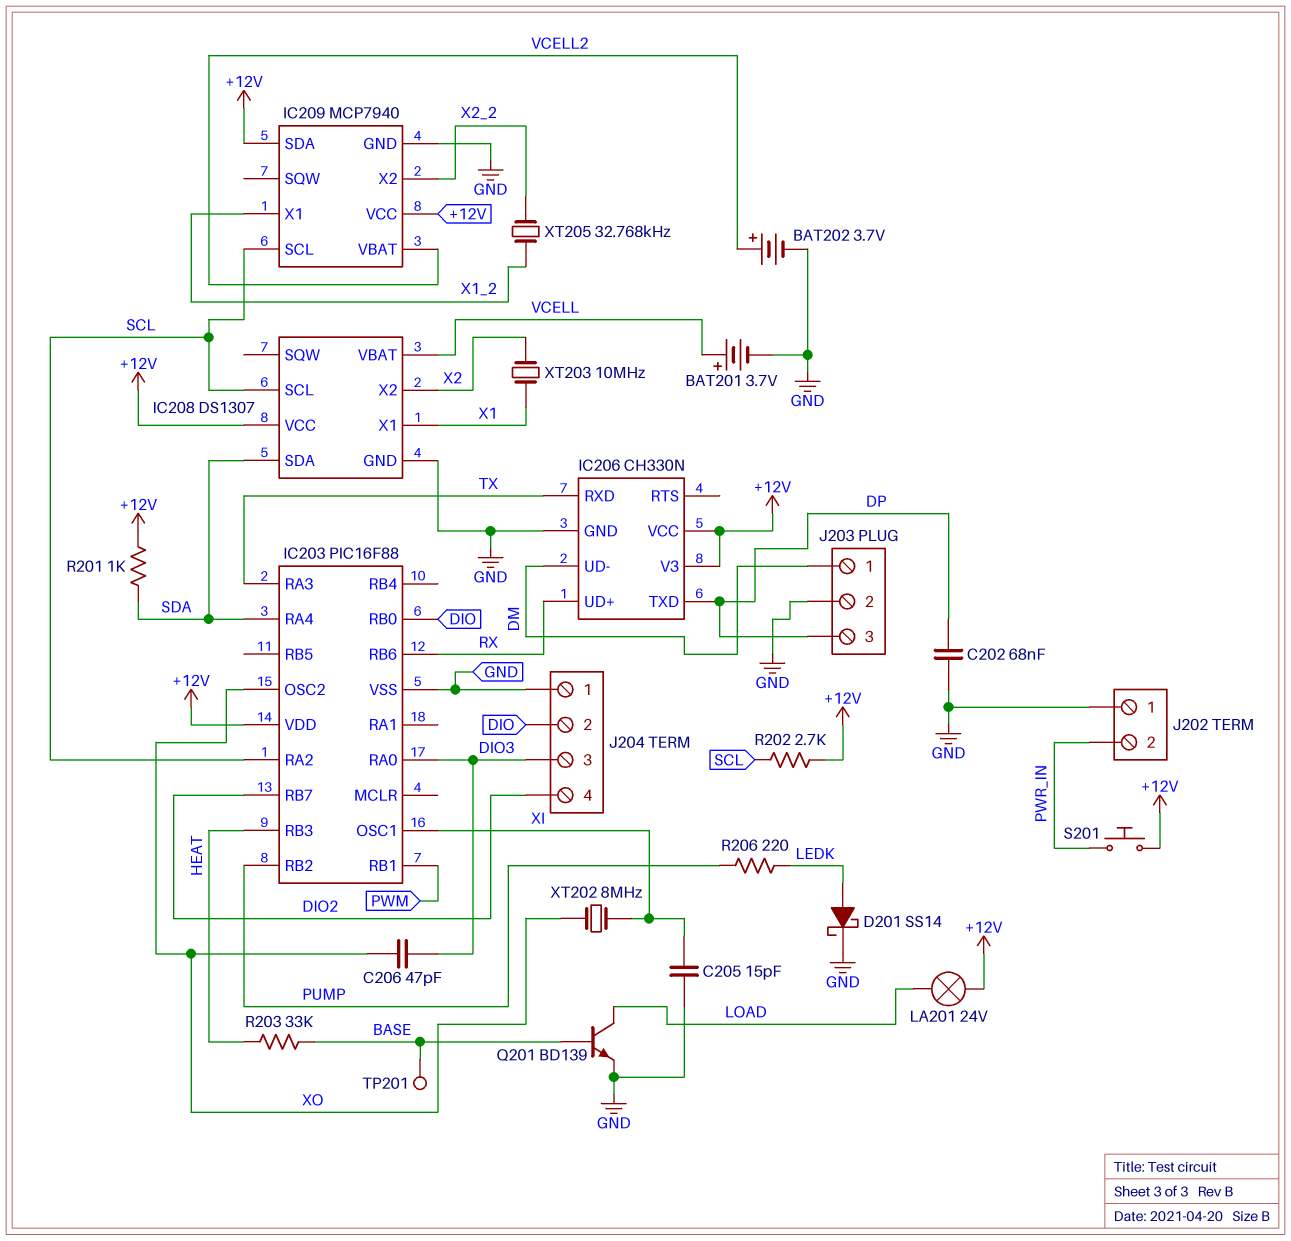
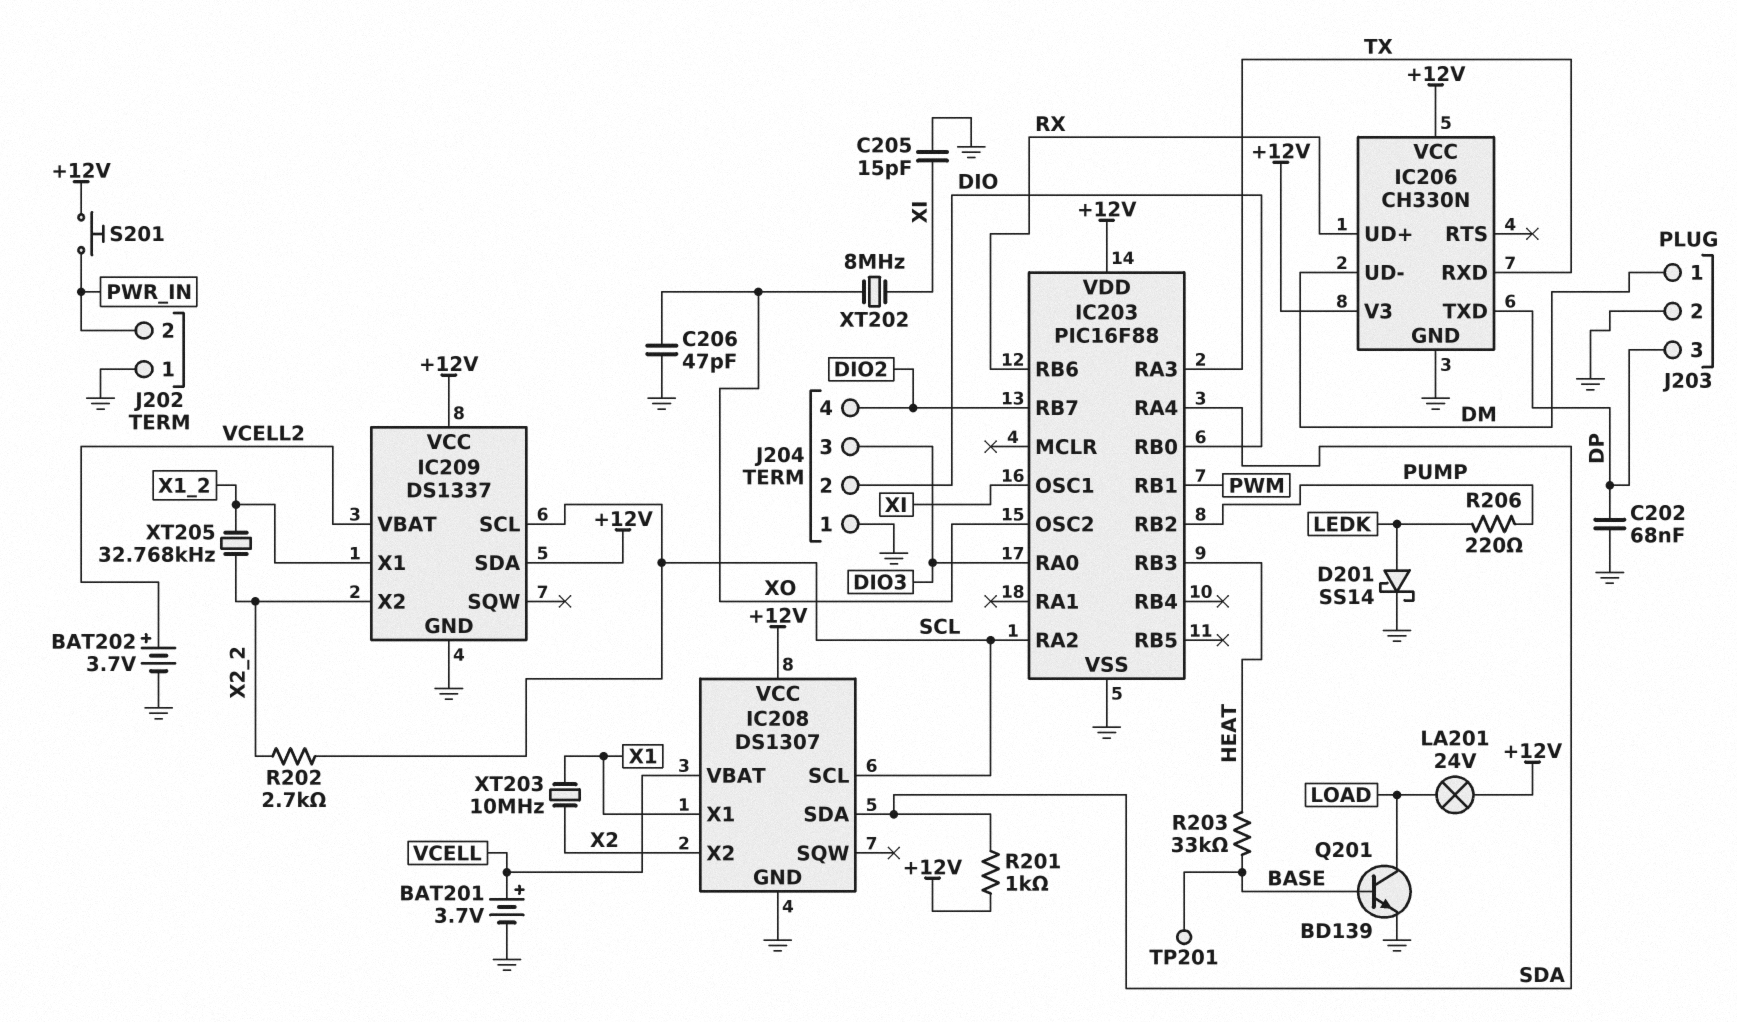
C206: 47pF (DIO3, XO) -> 47pF (GND, XO)
IC209: MCP7940 -> DS1337
R202: 2.7k (+12V, SCL) -> 2.7k (SCL, X2_2)

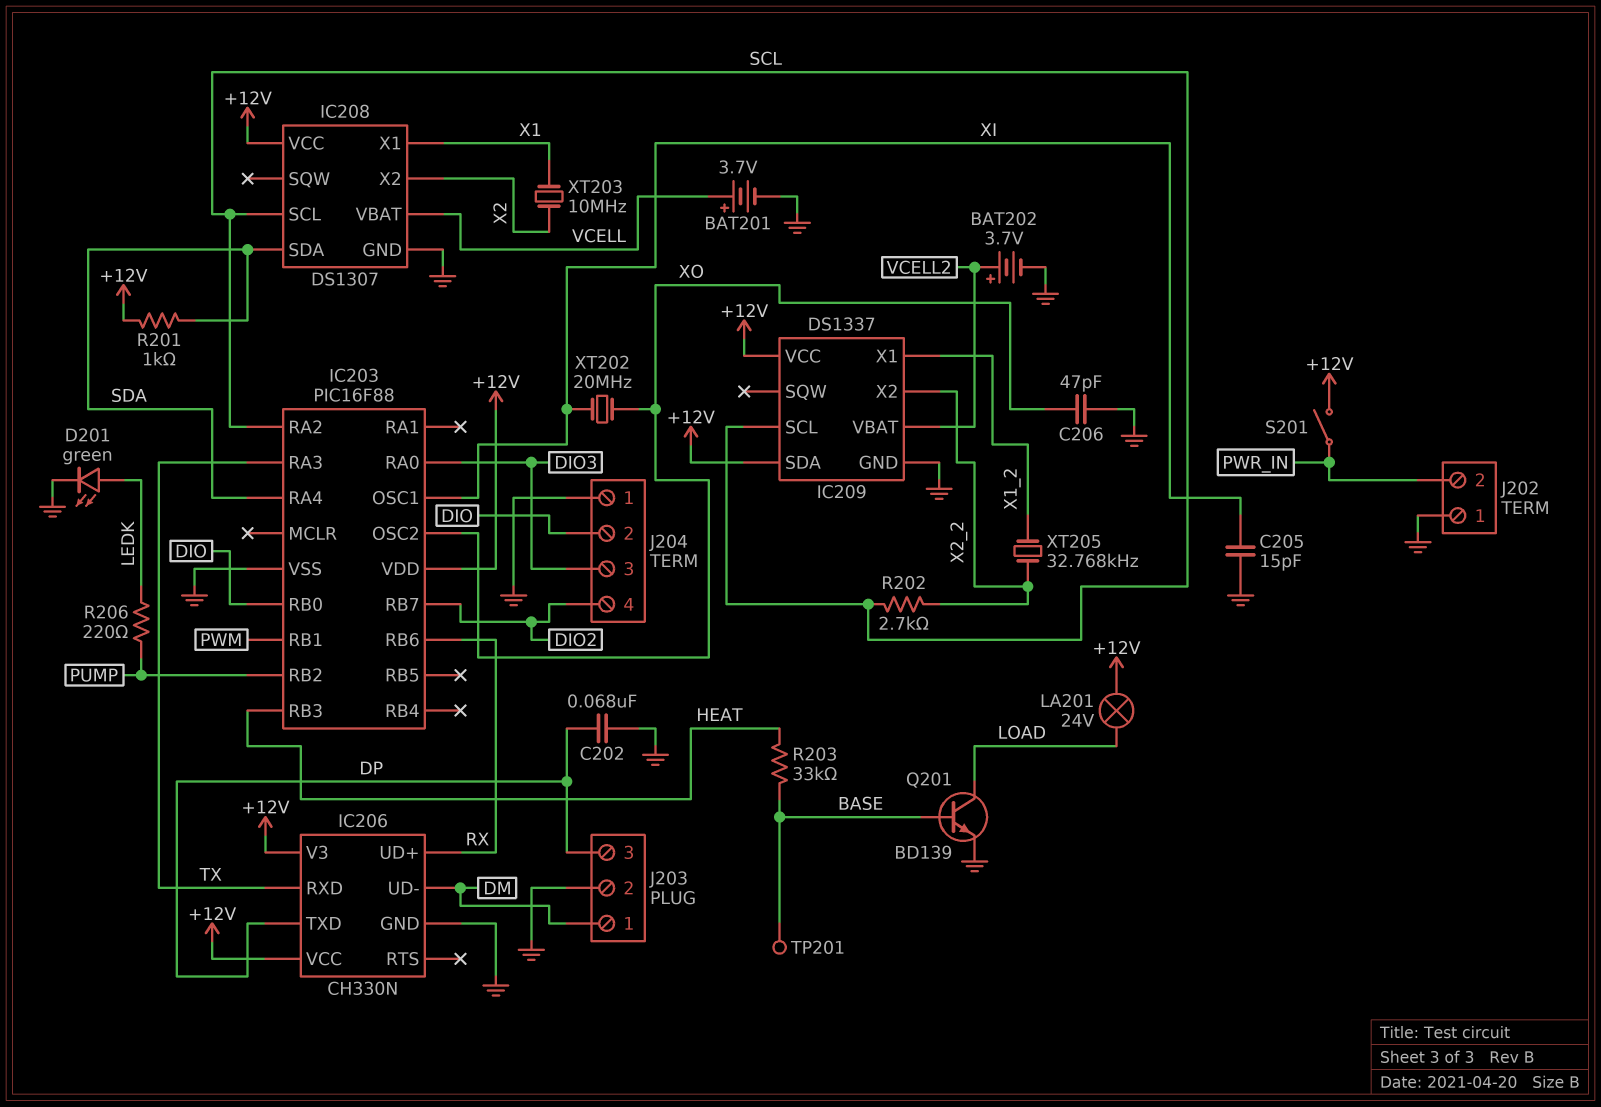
D201: schottky SS14 (A LEDK, K GND) -> LED green (A LEDK, K GND)
S201: button (+12V, PWR_IN) -> switch (+12V, PWR_IN)
XT202: 8MHz (XI, XO) -> 20MHz (XI, XO)

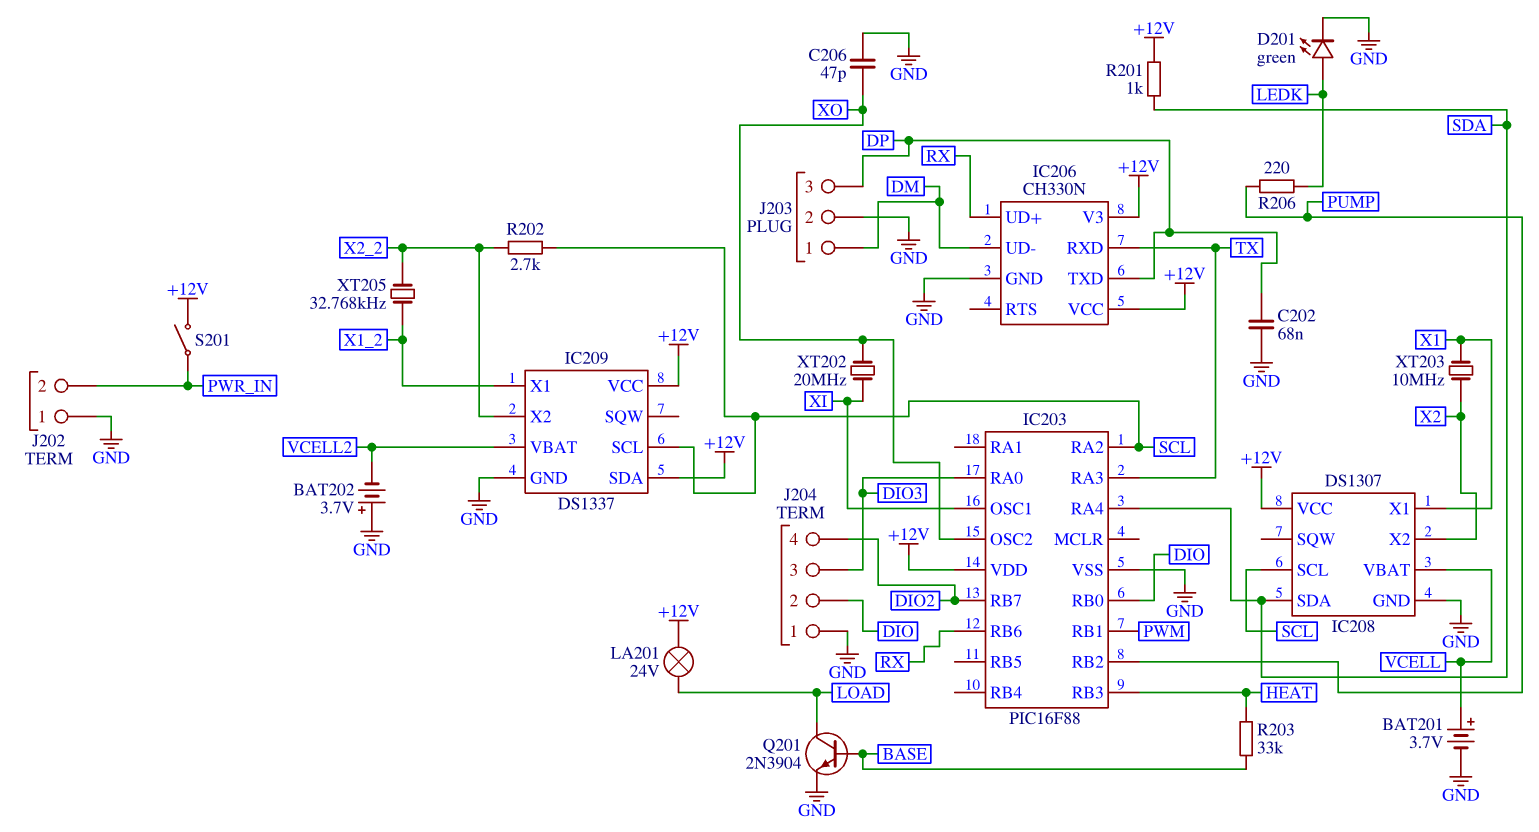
BAT202: 3.7V (plus VCELL2, minus GND) -> 3.7V (plus GND, minus VCELL2)
C205: 15pF (GND, XI) -> none
Q201: NPN BD139 (B BASE, C LOAD, E GND) -> NPN 2N3904 (B BASE, C LOAD, E GND)
TP201: test point (BASE) -> none

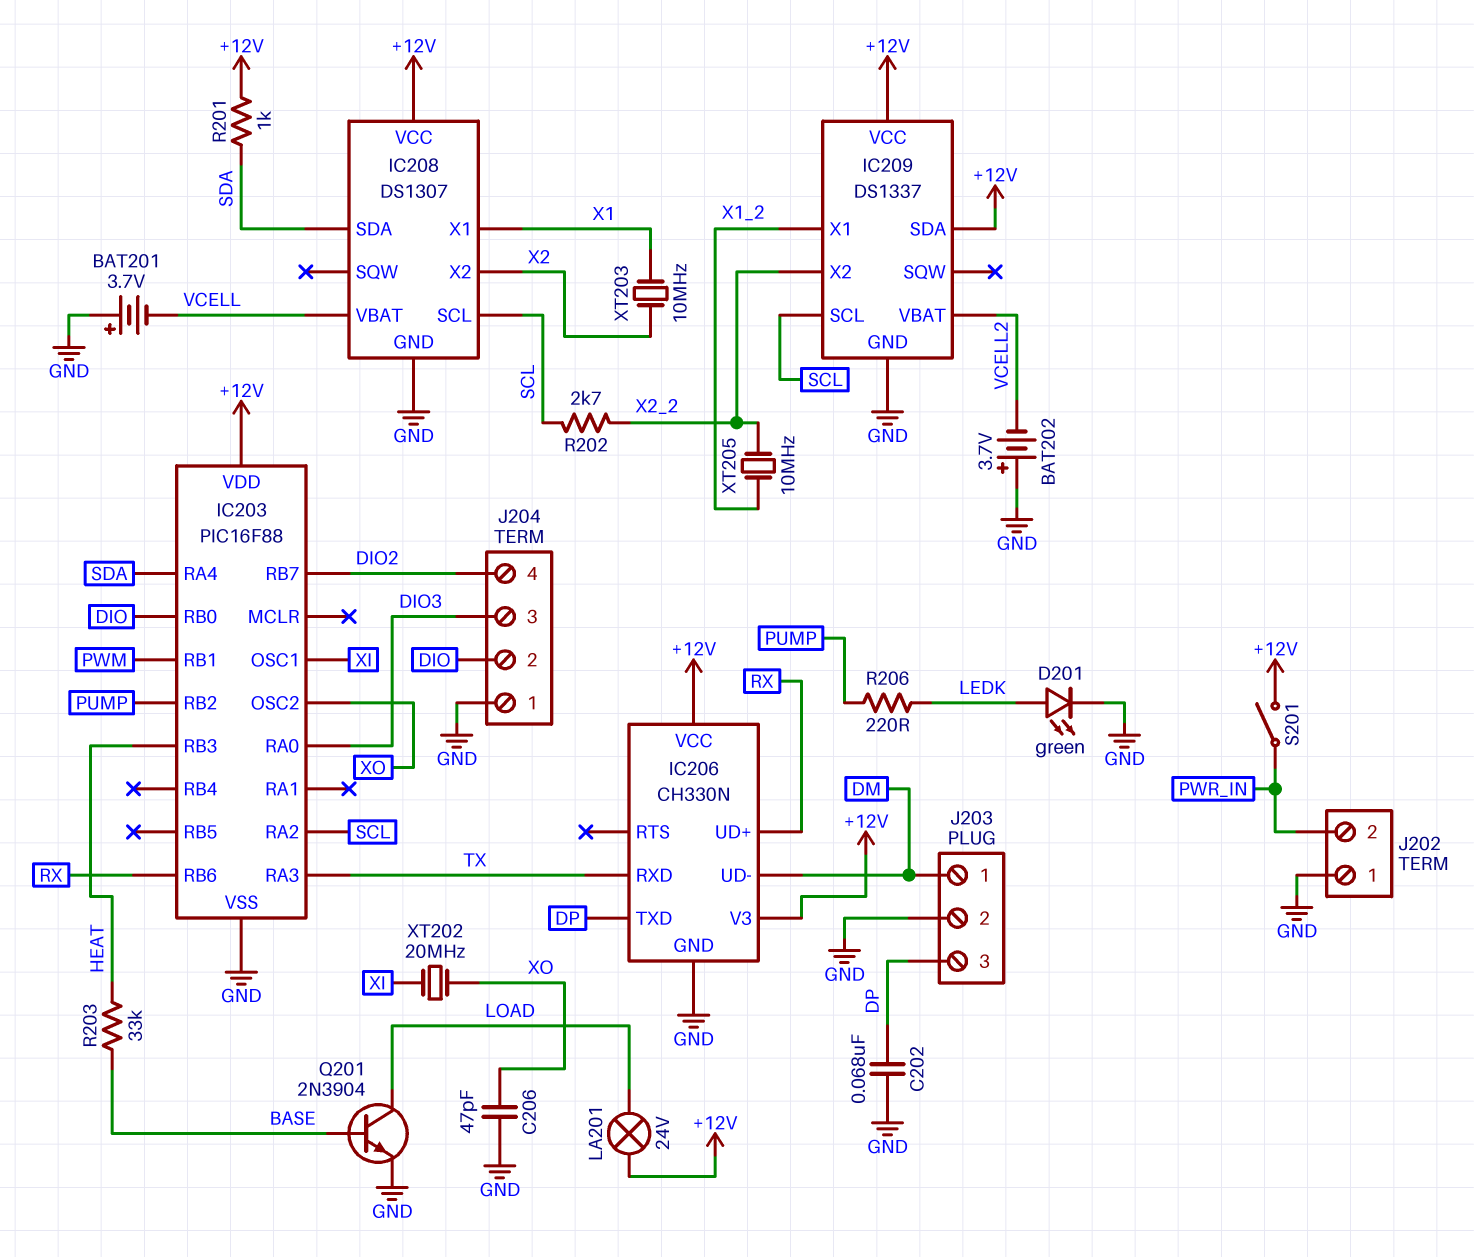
BAT201: 3.7V (plus VCELL, minus GND) -> 3.7V (plus GND, minus VCELL)
XT205: 32.768kHz (X1_2, X2_2) -> 10MHz (X1_2, X2_2)

